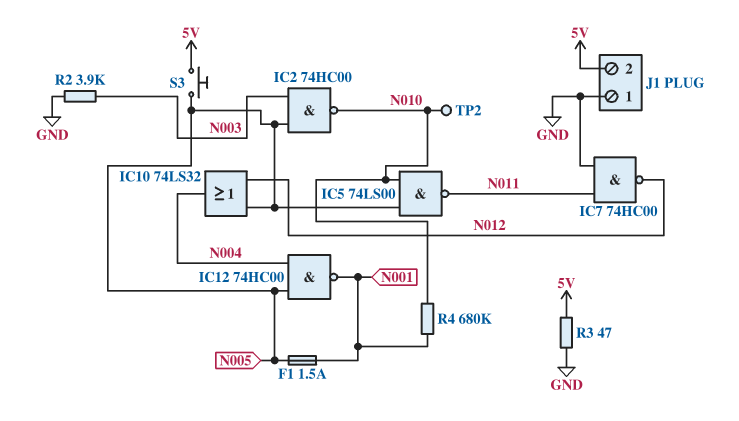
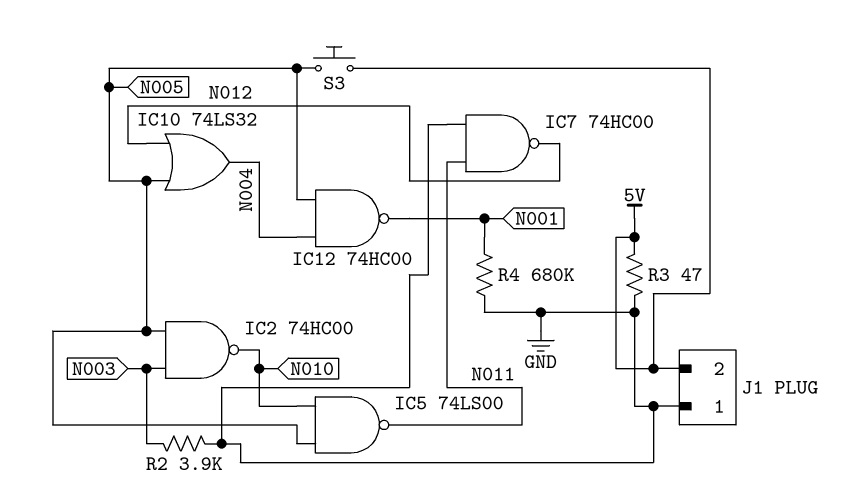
F1: 1.5A (N001, N005) -> none
R4: 680k (N001, N010) -> 680k (GND, N001)
TP2: test point (N010) -> none

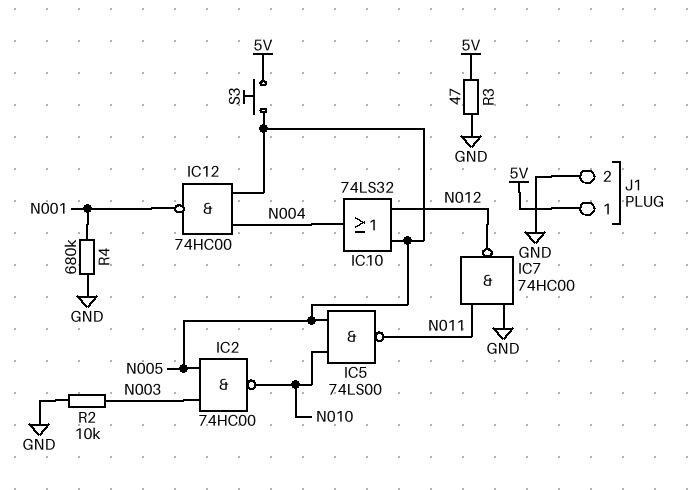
J1 pin 1: GND -> 5V
J1 pin 2: 5V -> GND
R2: 3.9k (GND, N003) -> 10k (GND, N003)

